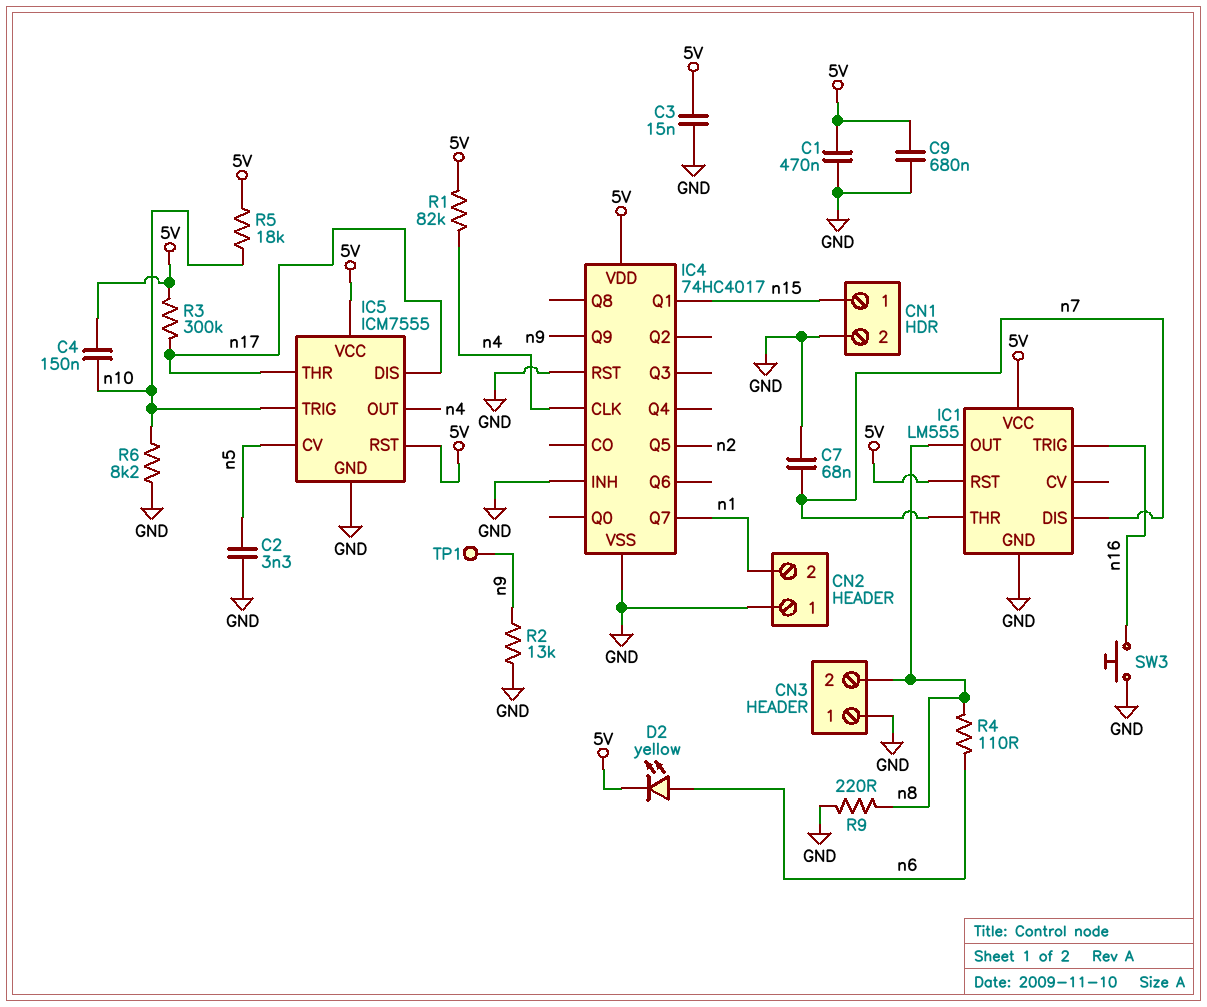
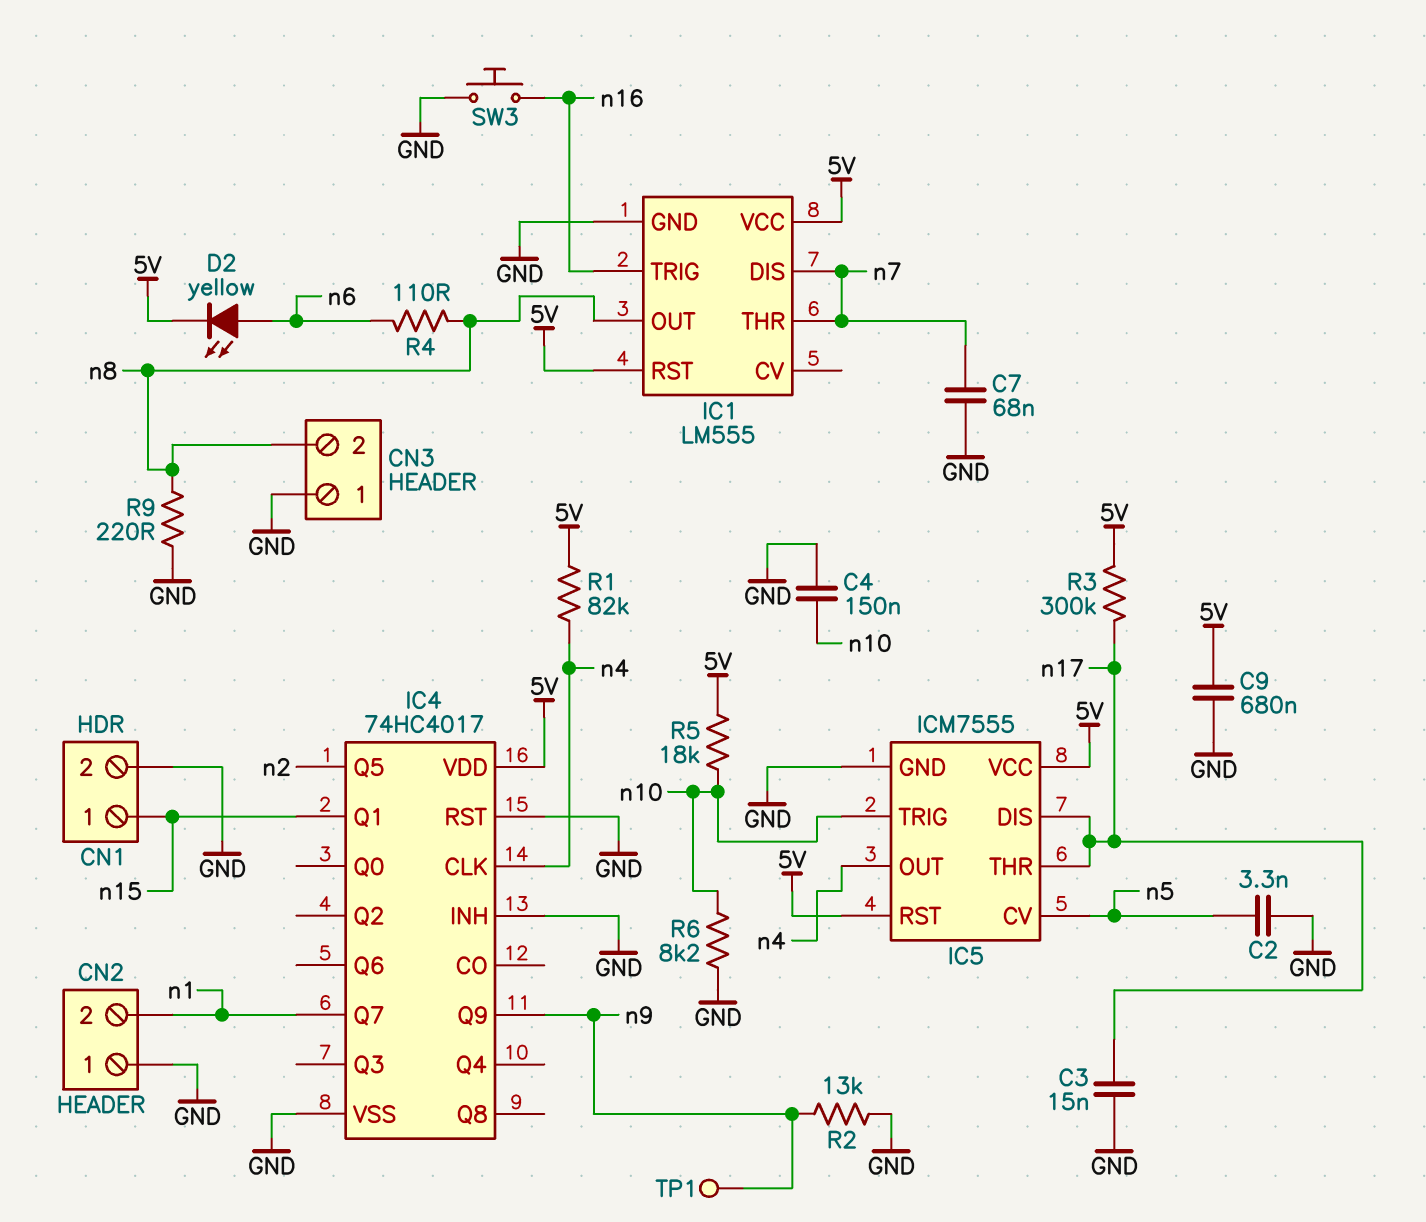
C1: 470nF (5V, GND) -> none
C3: 15nF (5V, GND) -> 15nF (GND, n17)
C4: 150nF (5V, n10) -> 150nF (GND, n10)

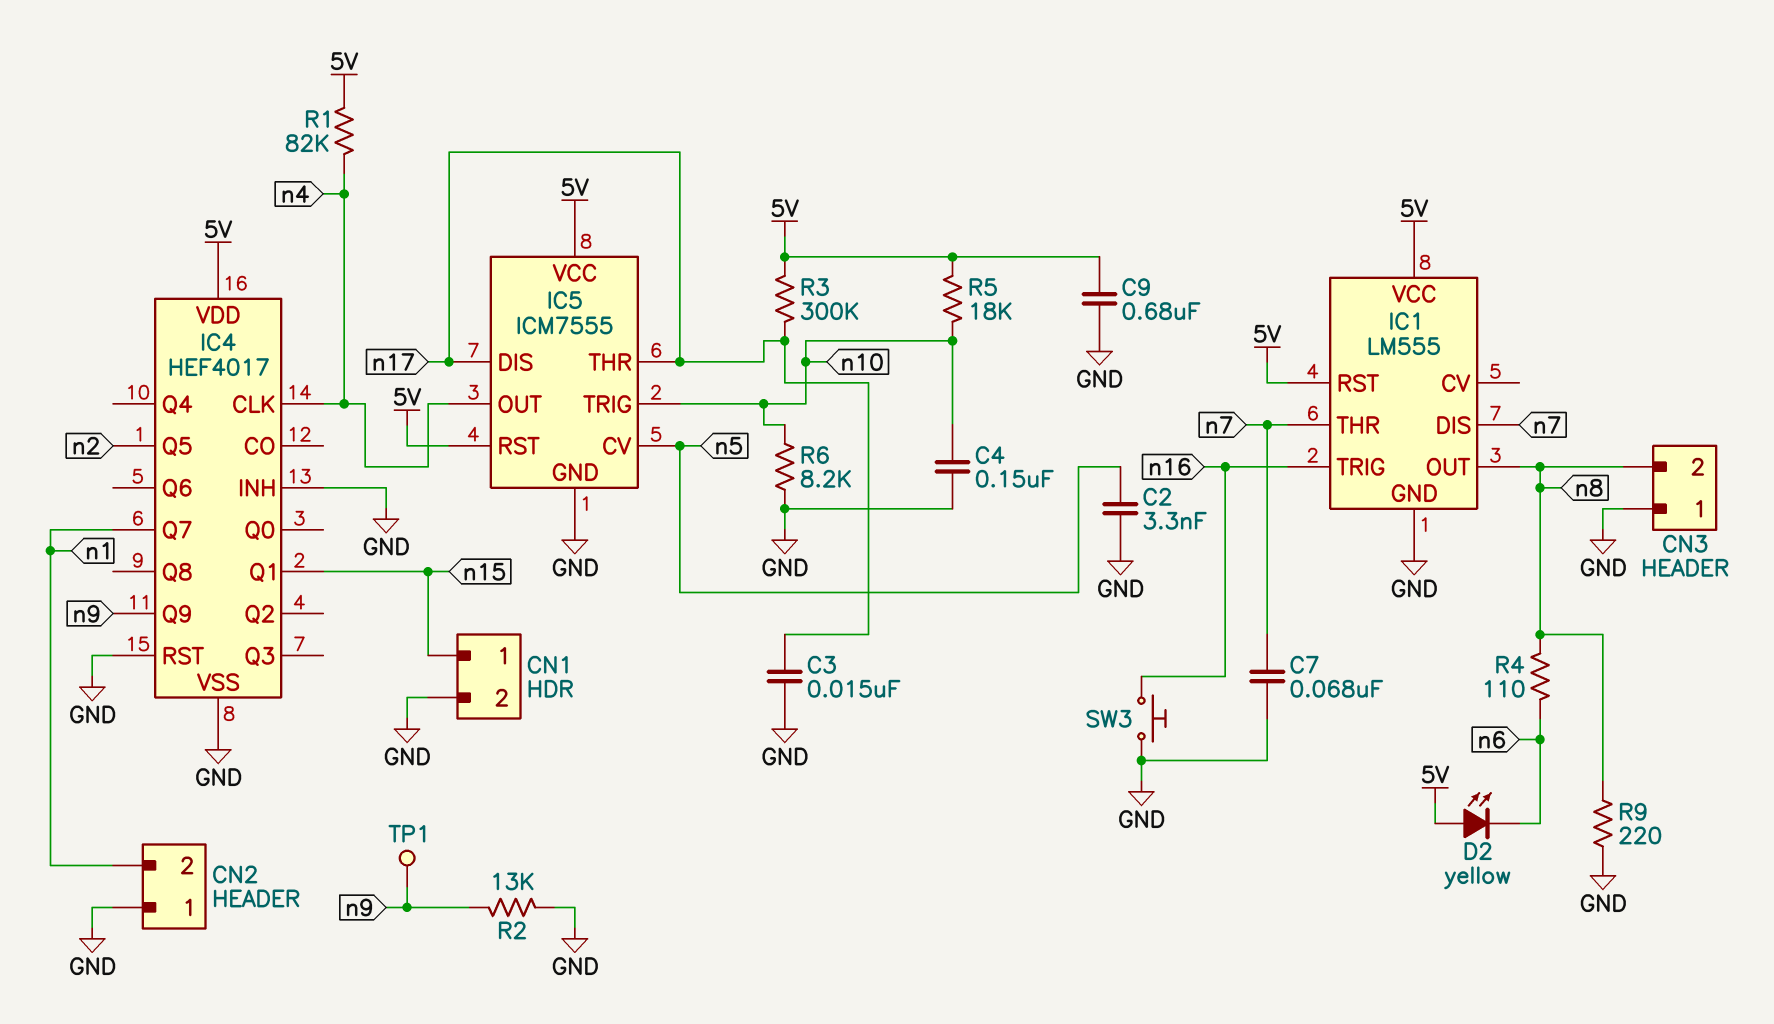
D2: LED yellow (A n6, K 5V) -> LED yellow (A 5V, K n6)
IC4: 74HC4017 -> HEF4017

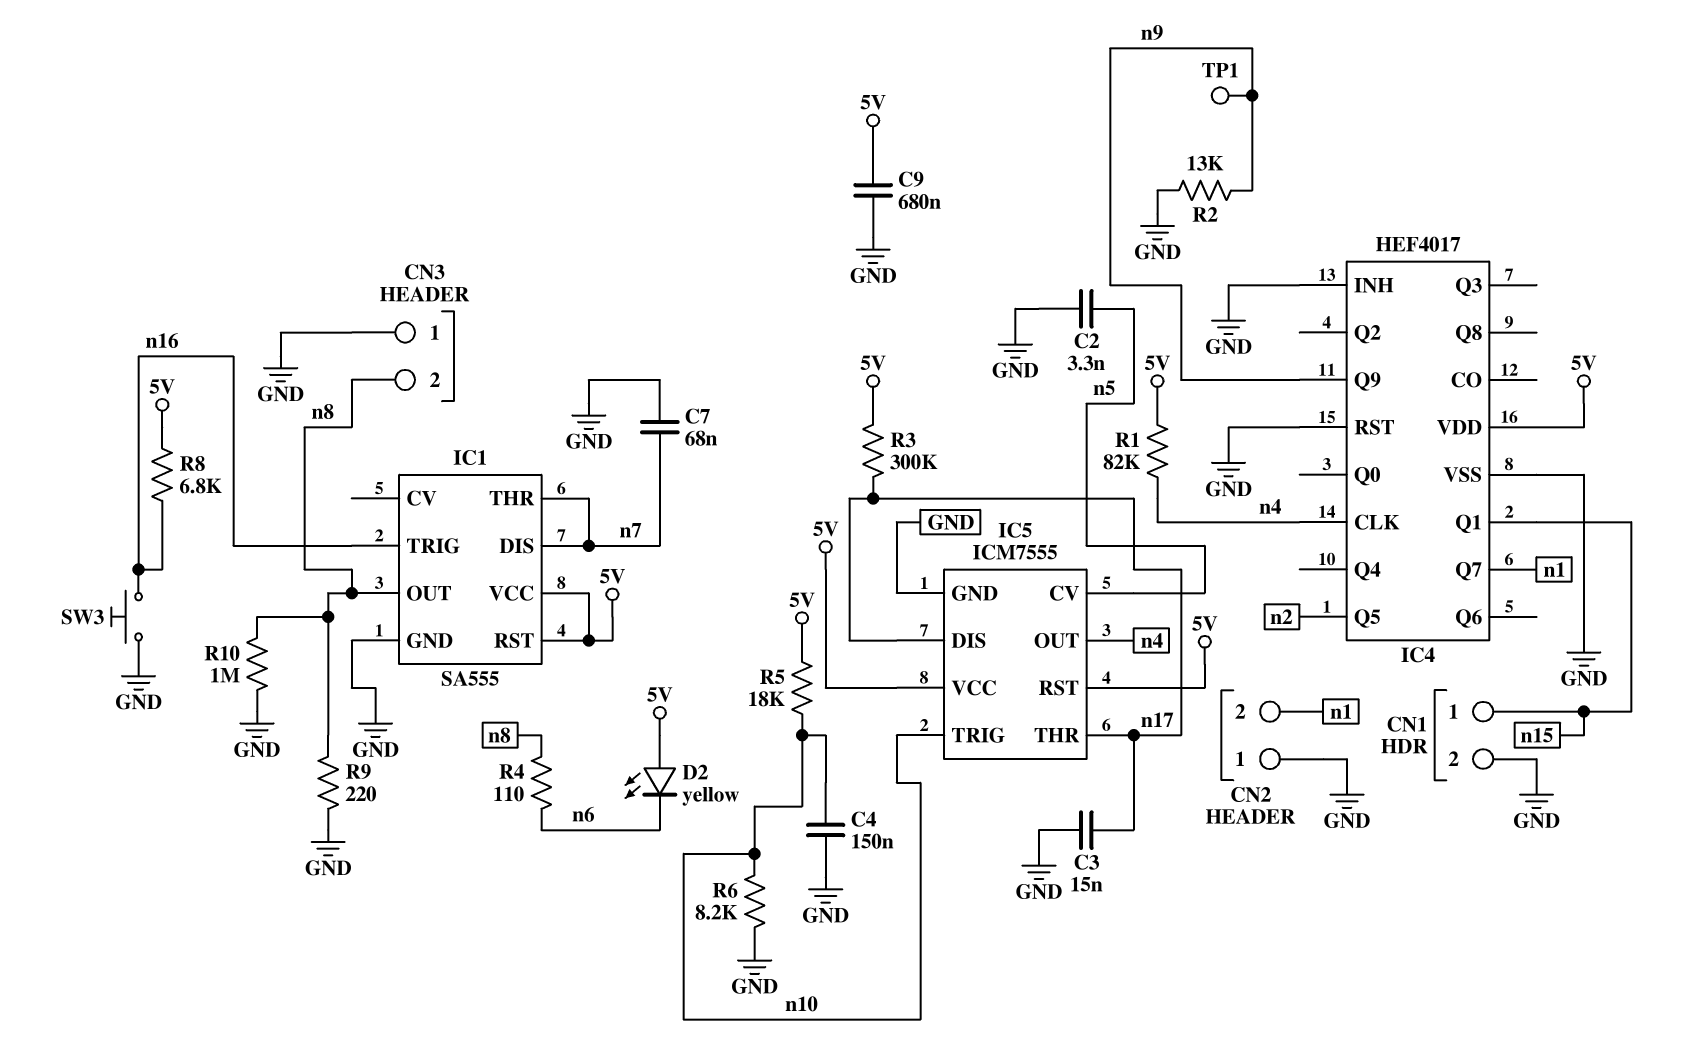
IC1: LM555 -> SA555
R8: none -> 6.8k (5V, n16)
R10: none -> 1M (GND, n8)

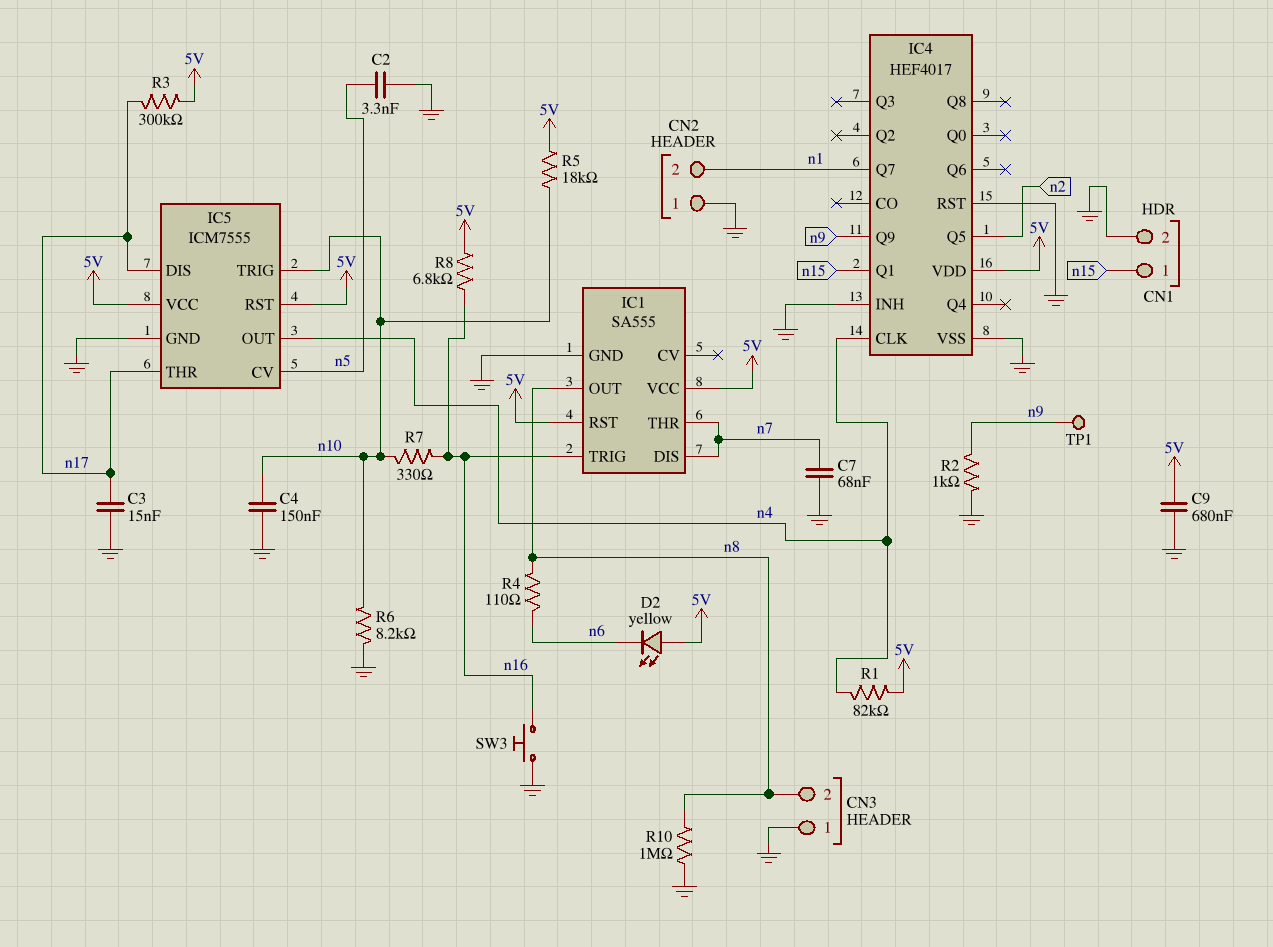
R2: 13k (GND, n9) -> 1k (GND, n9)
R7: none -> 330 (n10, n16)
R9: 220 (GND, n8) -> none

